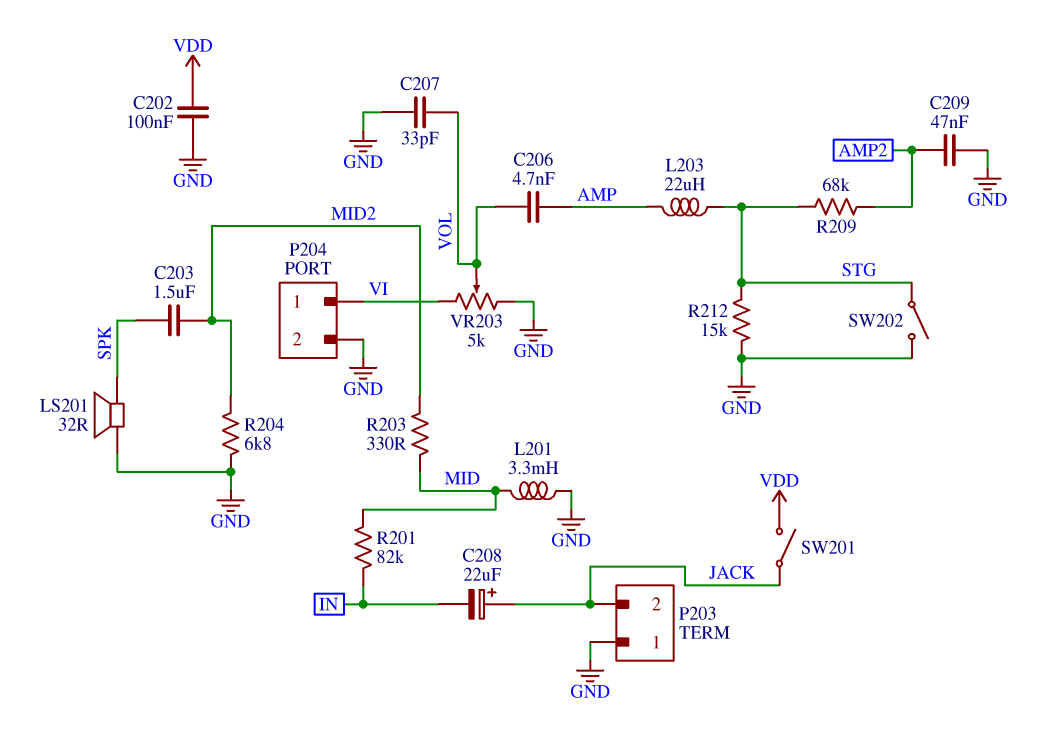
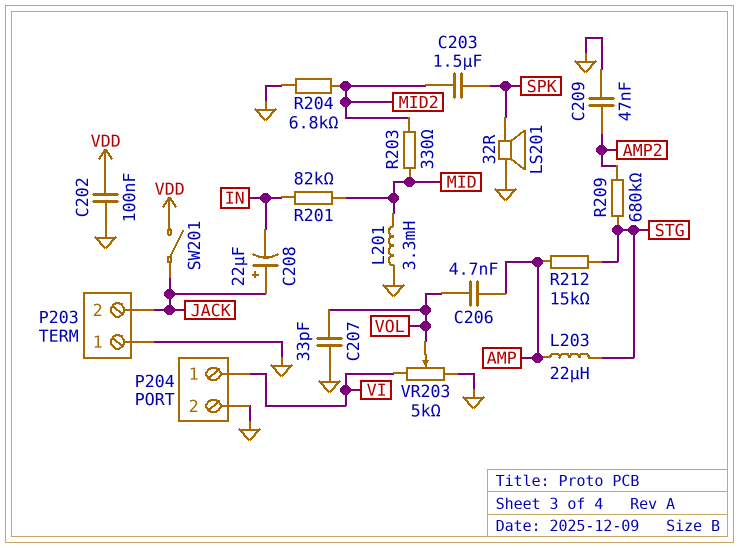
R209: 68k (AMP2, STG) -> 680k (AMP2, STG)
R212: 15k (GND, STG) -> 15k (AMP, STG)
SW202: switch (GND, STG) -> none

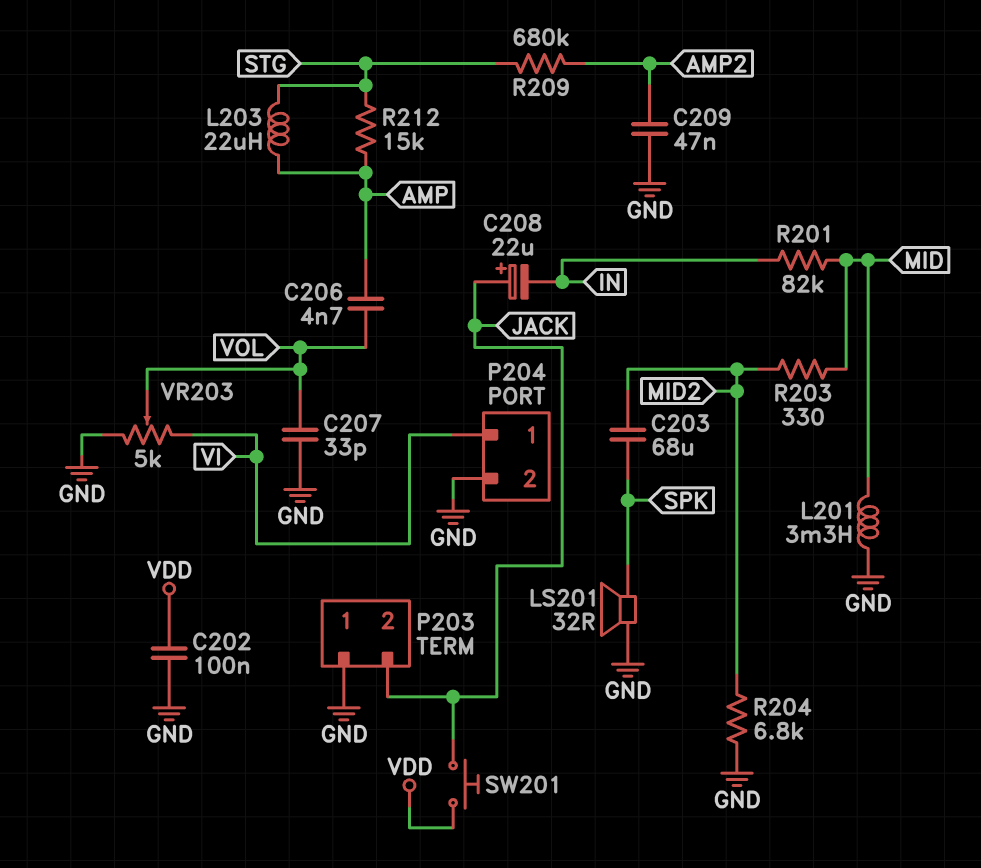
C203: 1.5uF (MID2, SPK) -> 68uF (MID2, SPK)
SW201: switch (JACK, VDD) -> button (JACK, VDD)

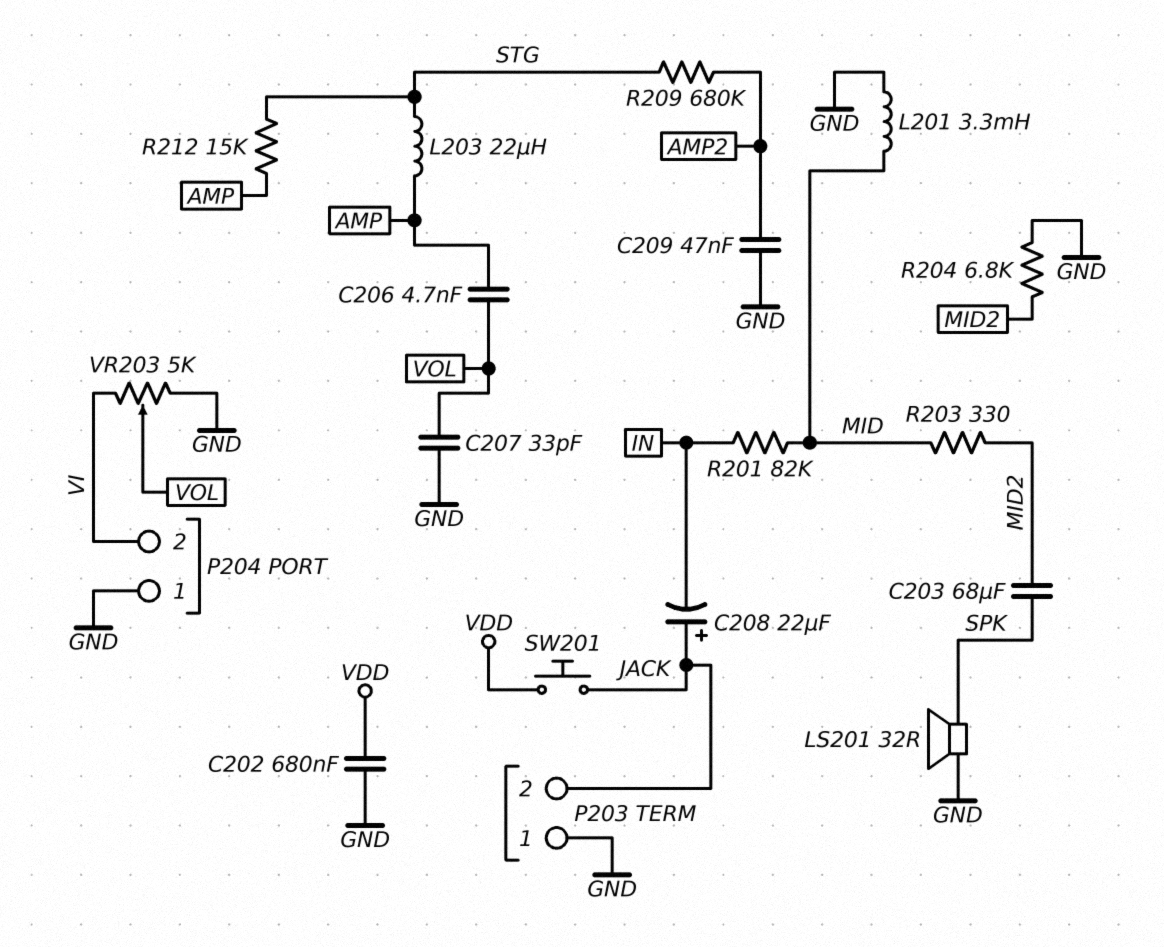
C202: 100nF (GND, VDD) -> 680nF (GND, VDD)
P204 pin 1: VI -> GND
P204 pin 2: GND -> VI

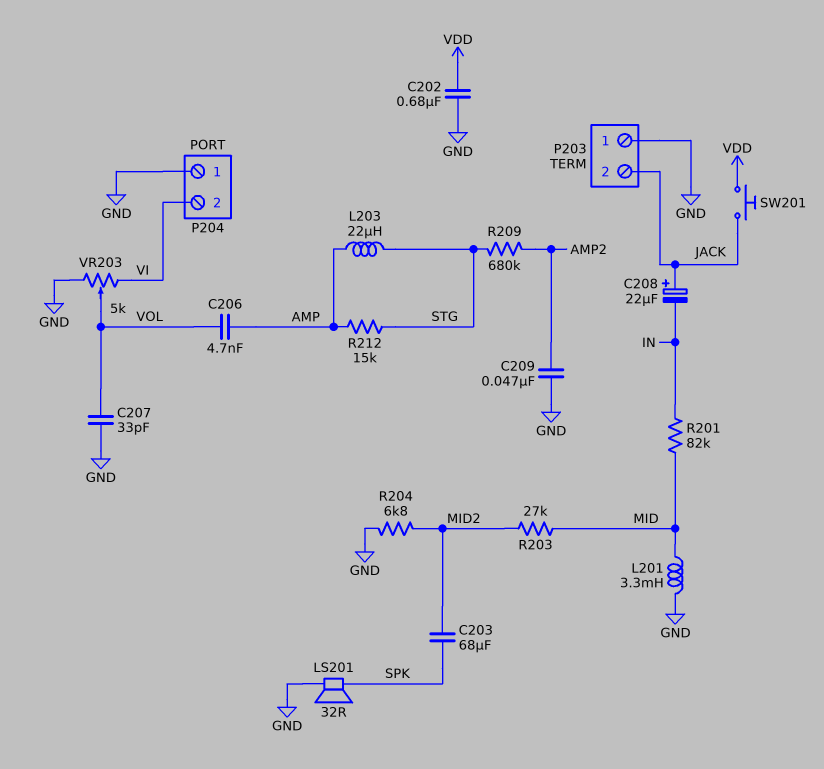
R203: 330 (MID, MID2) -> 27k (MID, MID2)

